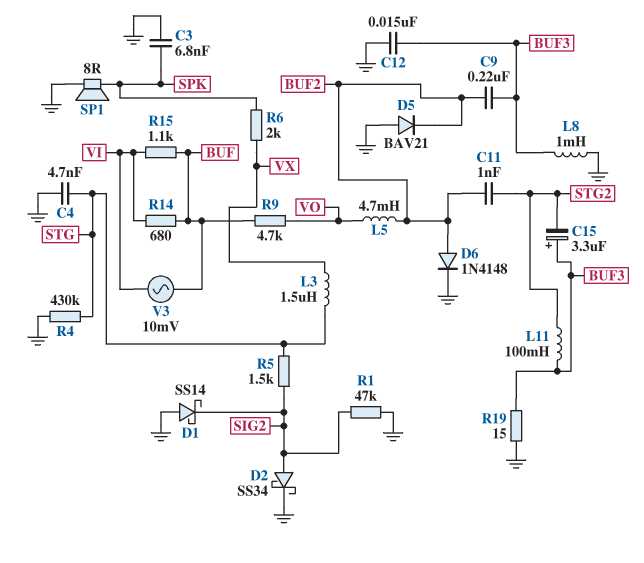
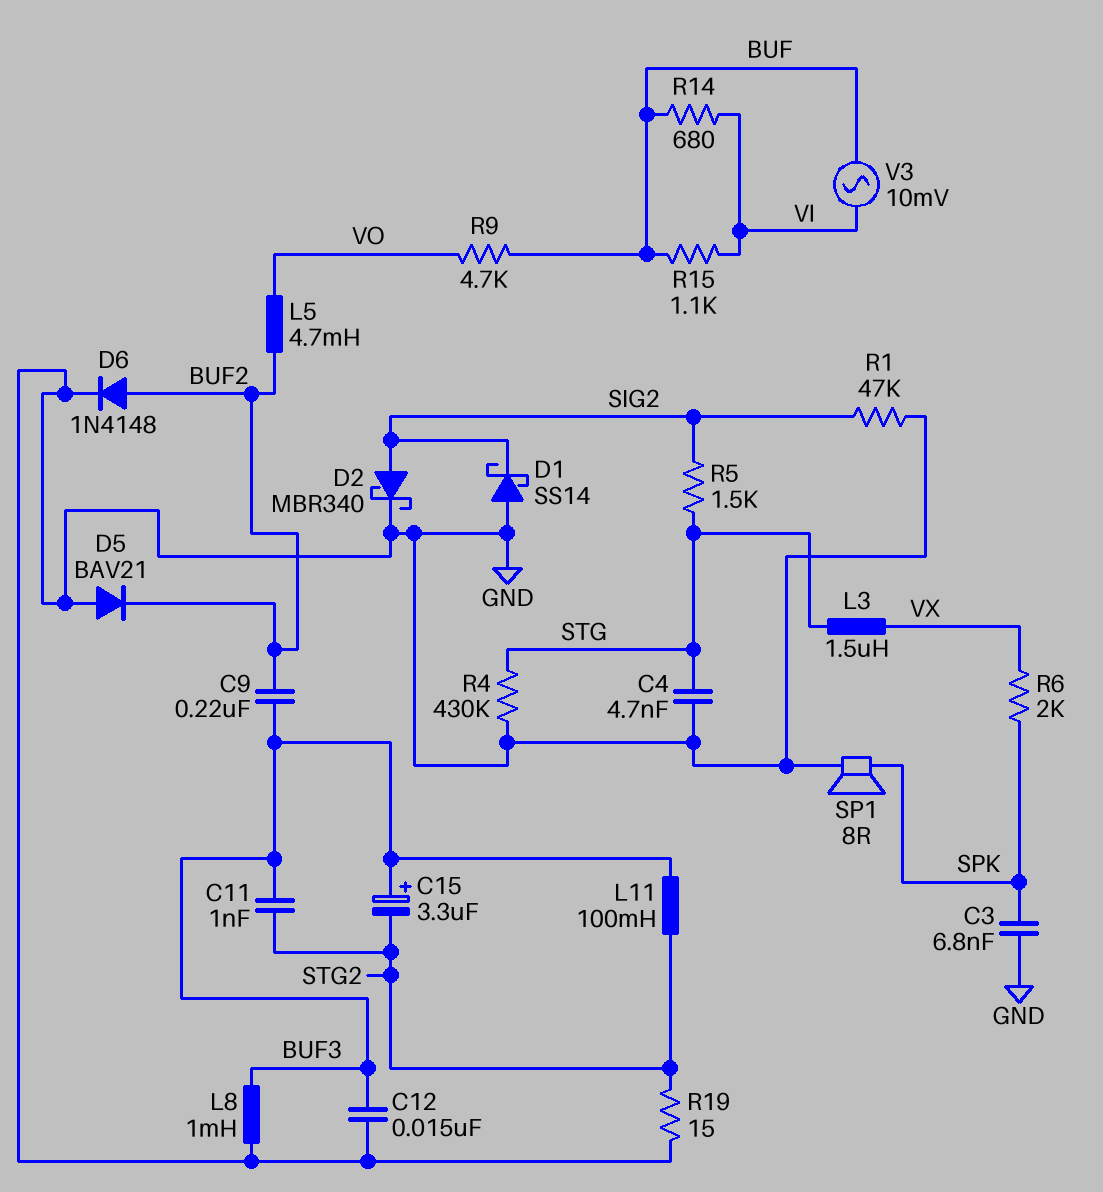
C11: 1nF (BUF2, STG2) -> 1nF (BUF3, STG2)
D2: schottky SS34 (A SIG2, K GND) -> schottky MBR340 (A SIG2, K GND)
R19: 15 (BUF3, GND) -> 15 (GND, STG2)

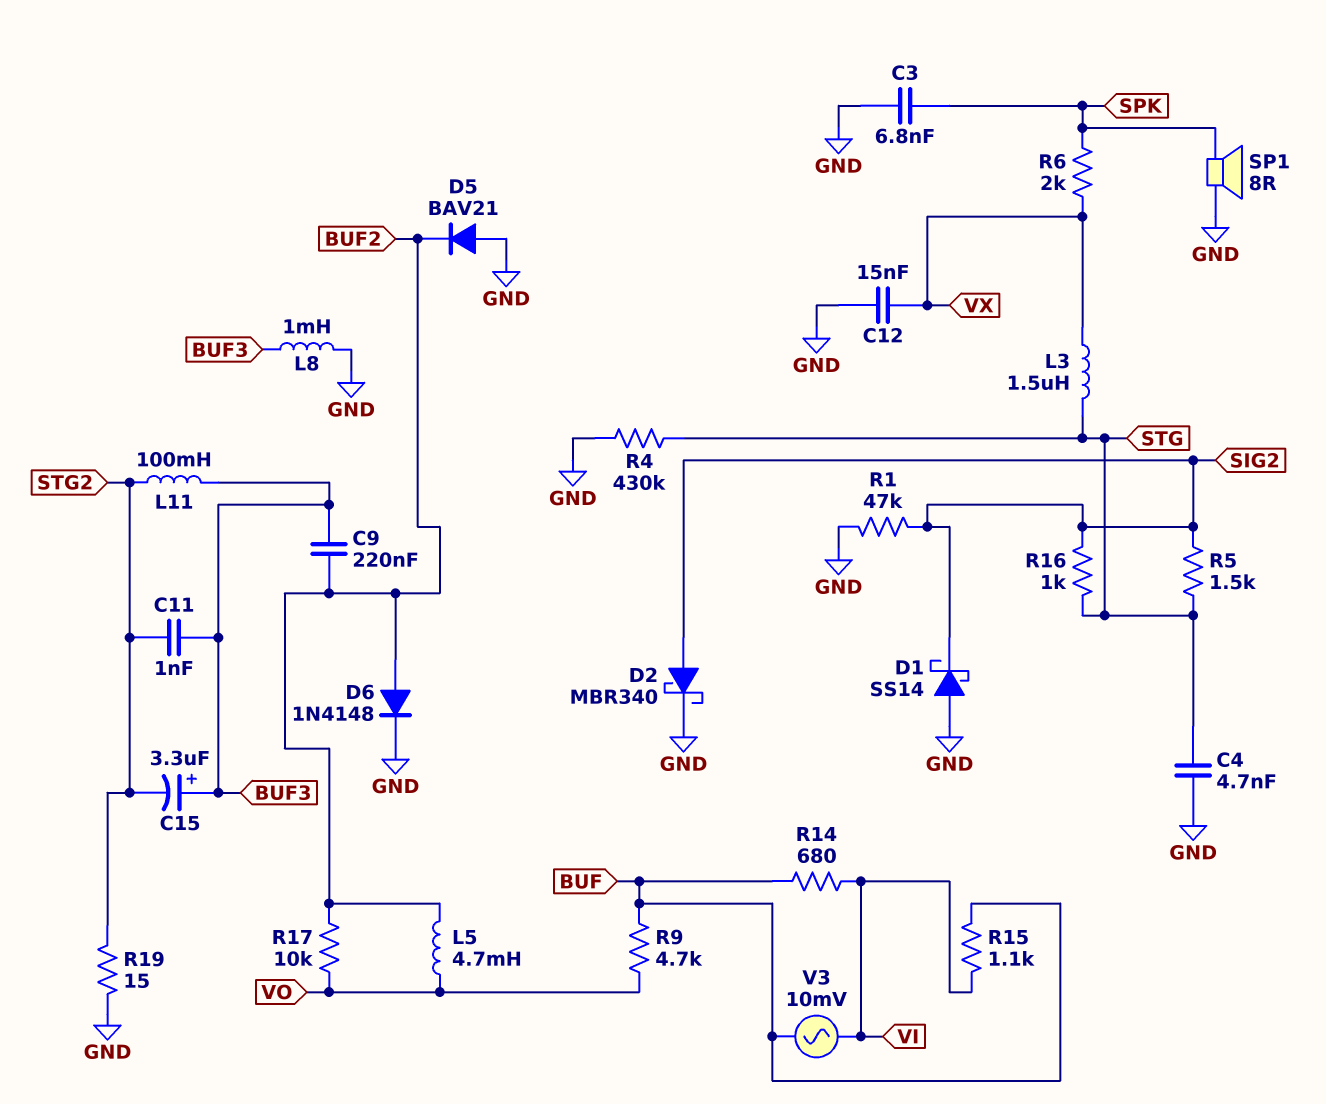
C12: 15nF (BUF3, GND) -> 15nF (GND, VX)
R16: none -> 1k (SIG2, STG)
R17: none -> 10k (BUF2, VO)

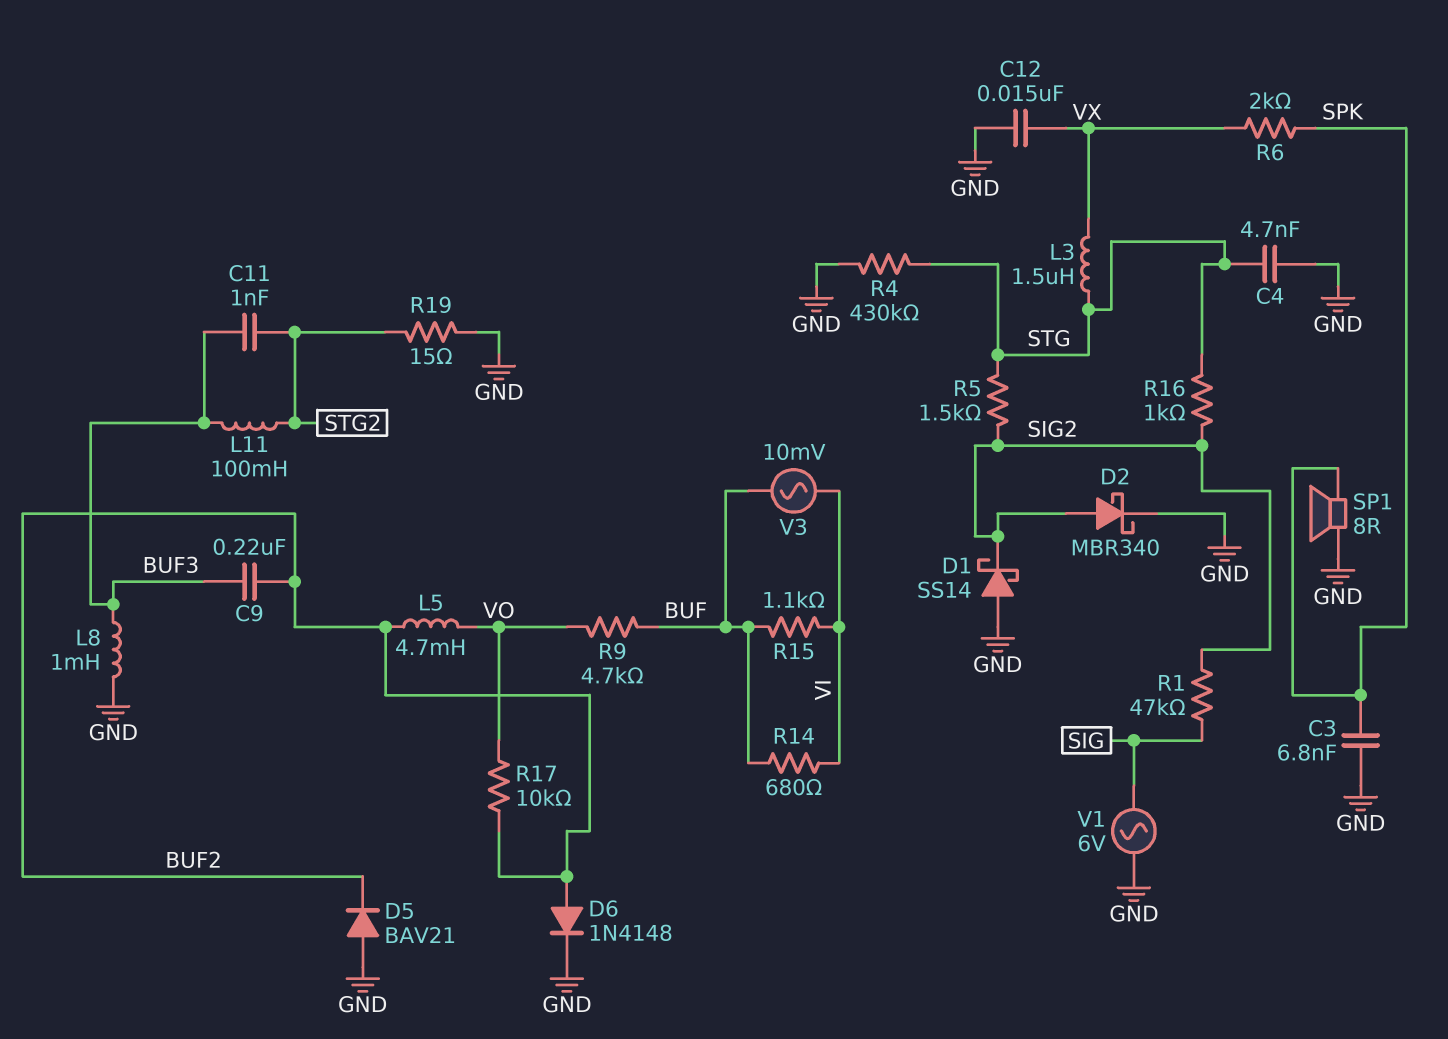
C15: 3.3uF (plus BUF3, minus STG2) -> none
R1: 47k (GND, SIG2) -> 47k (SIG, SIG2)
V1: none -> AC 6V (GND, SIG)

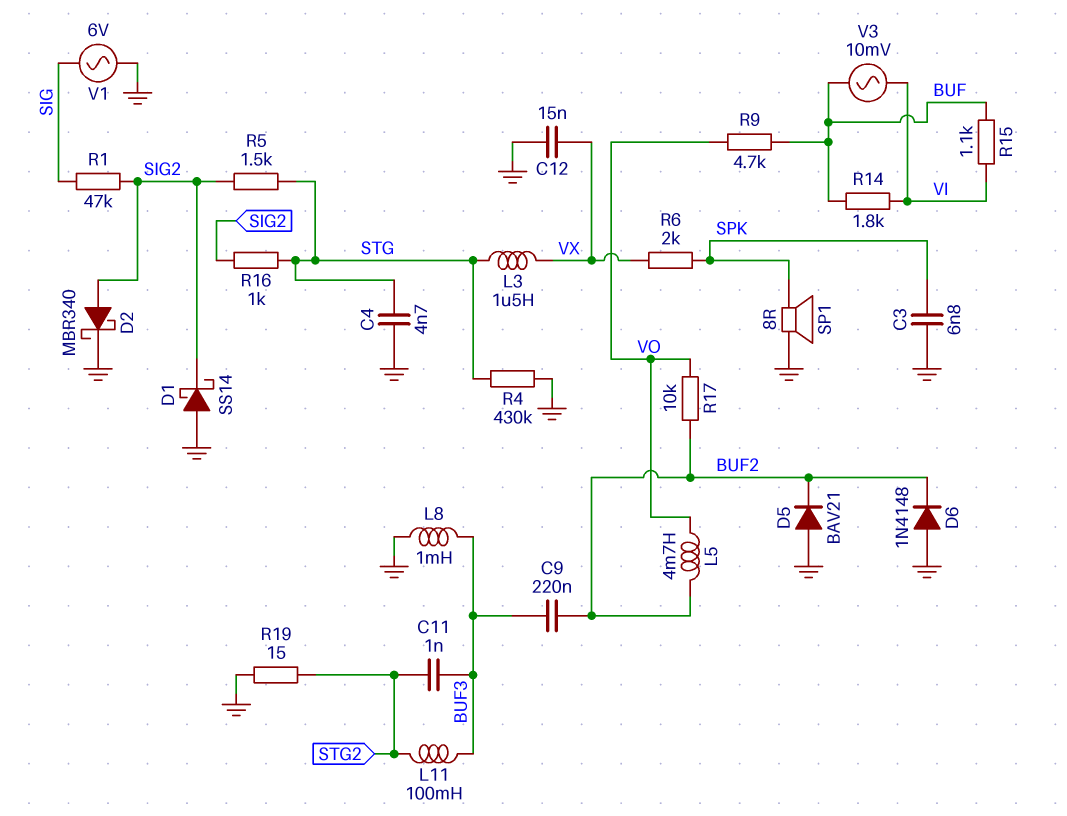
D6: diode 1N4148 (A BUF2, K GND) -> diode 1N4148 (A GND, K BUF2)
R14: 680 (BUF, VI) -> 1.8k (BUF, VI)

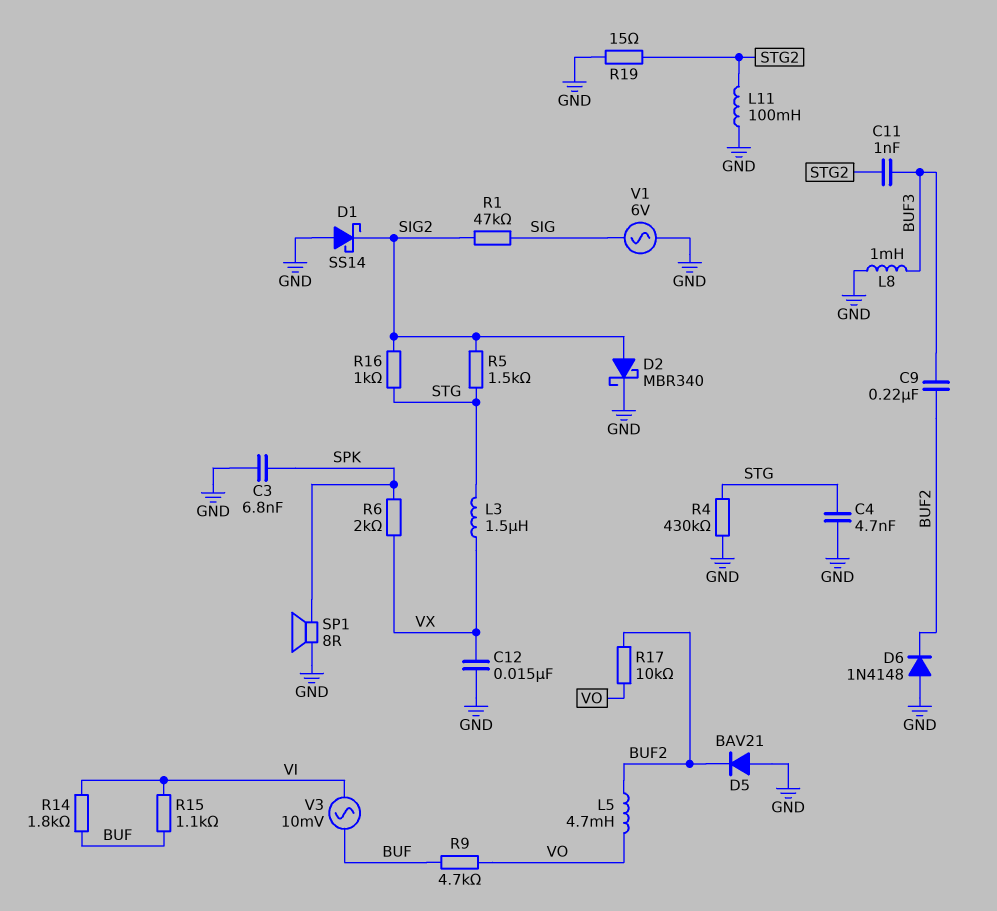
L11: 100mH (BUF3, STG2) -> 100mH (GND, STG2)

